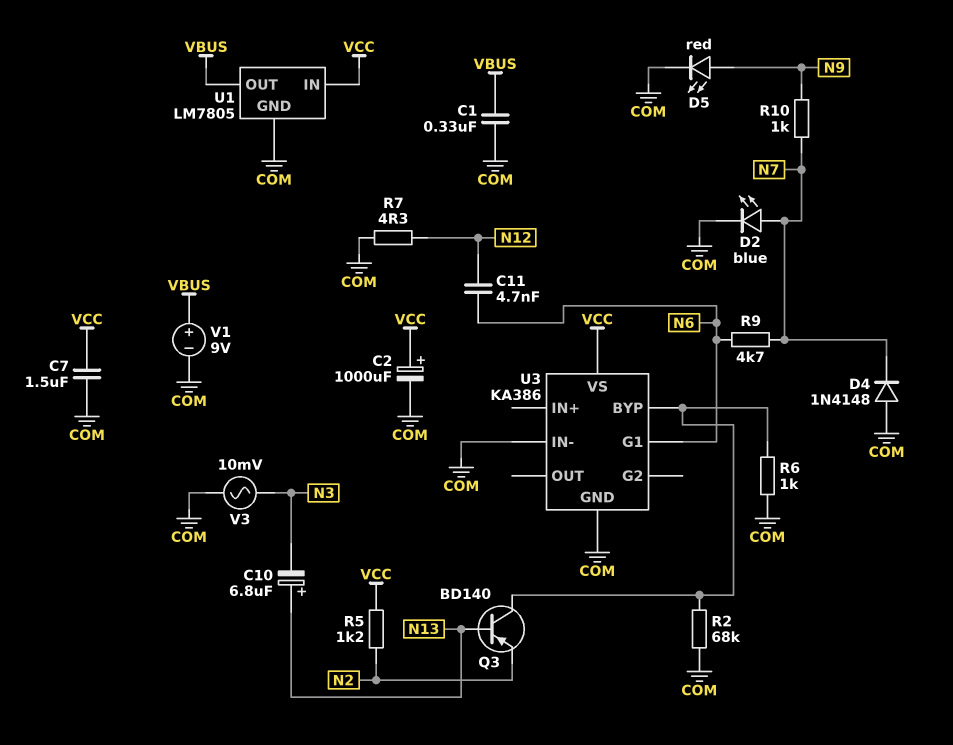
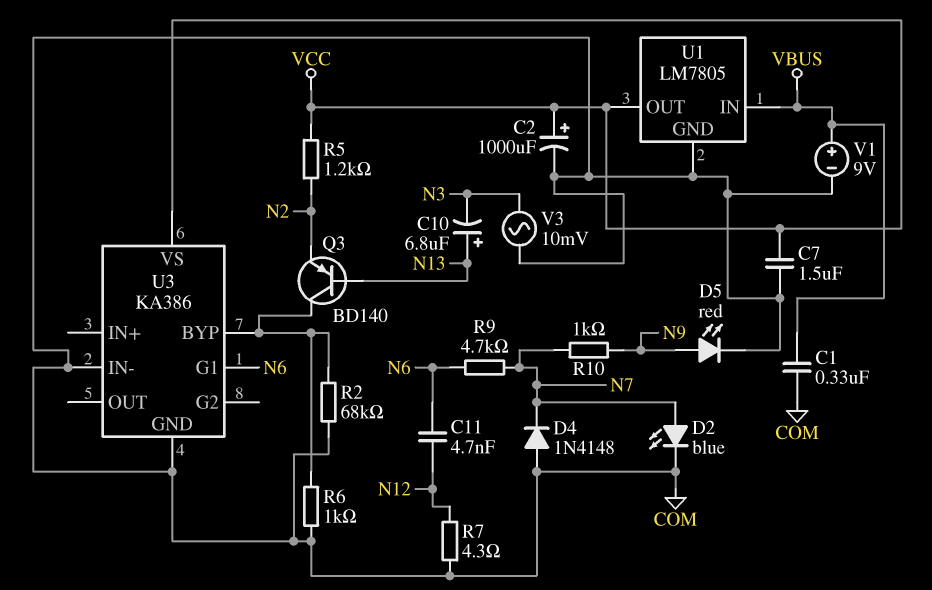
U1 pin IN: VCC -> VBUS
U1 pin OUT: VBUS -> VCC

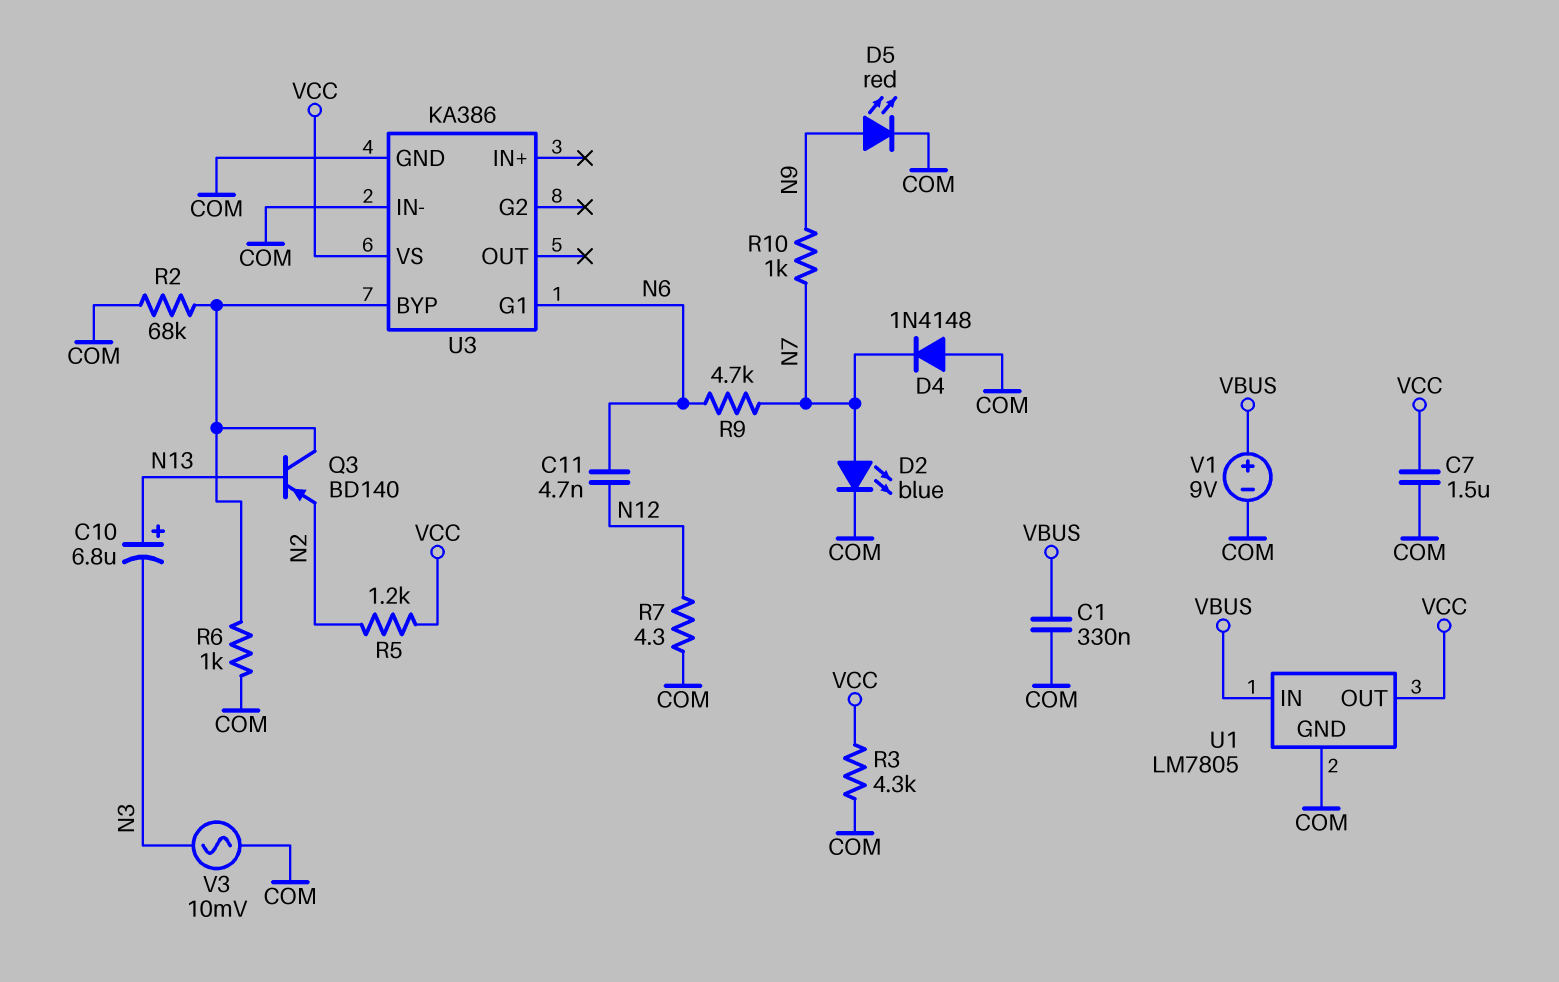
C2: 1000uF (plus VCC, minus COM) -> none
R3: none -> 4.3k (COM, VCC)

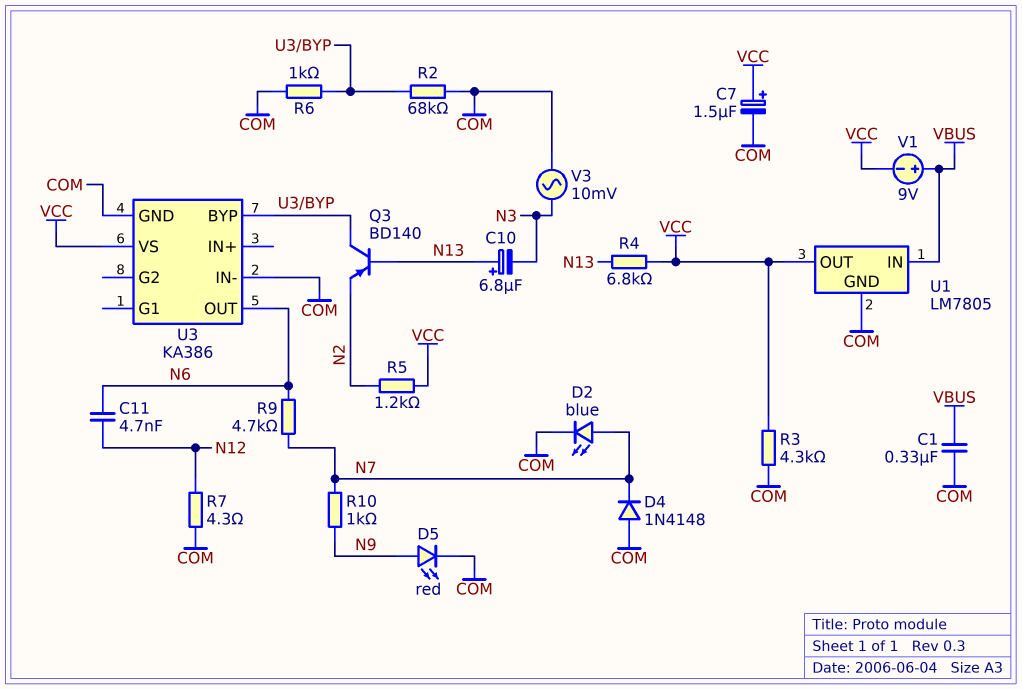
C7: 1.5uF (COM, VCC) -> 1.5uF (plus VCC, minus COM)
R4: none -> 6.8k (N13, VCC)
U3 pin G1: N6 -> none
U3 pin OUT: none -> N6
V1: 9V (plus VBUS, minus COM) -> 9V (plus VBUS, minus VCC)

